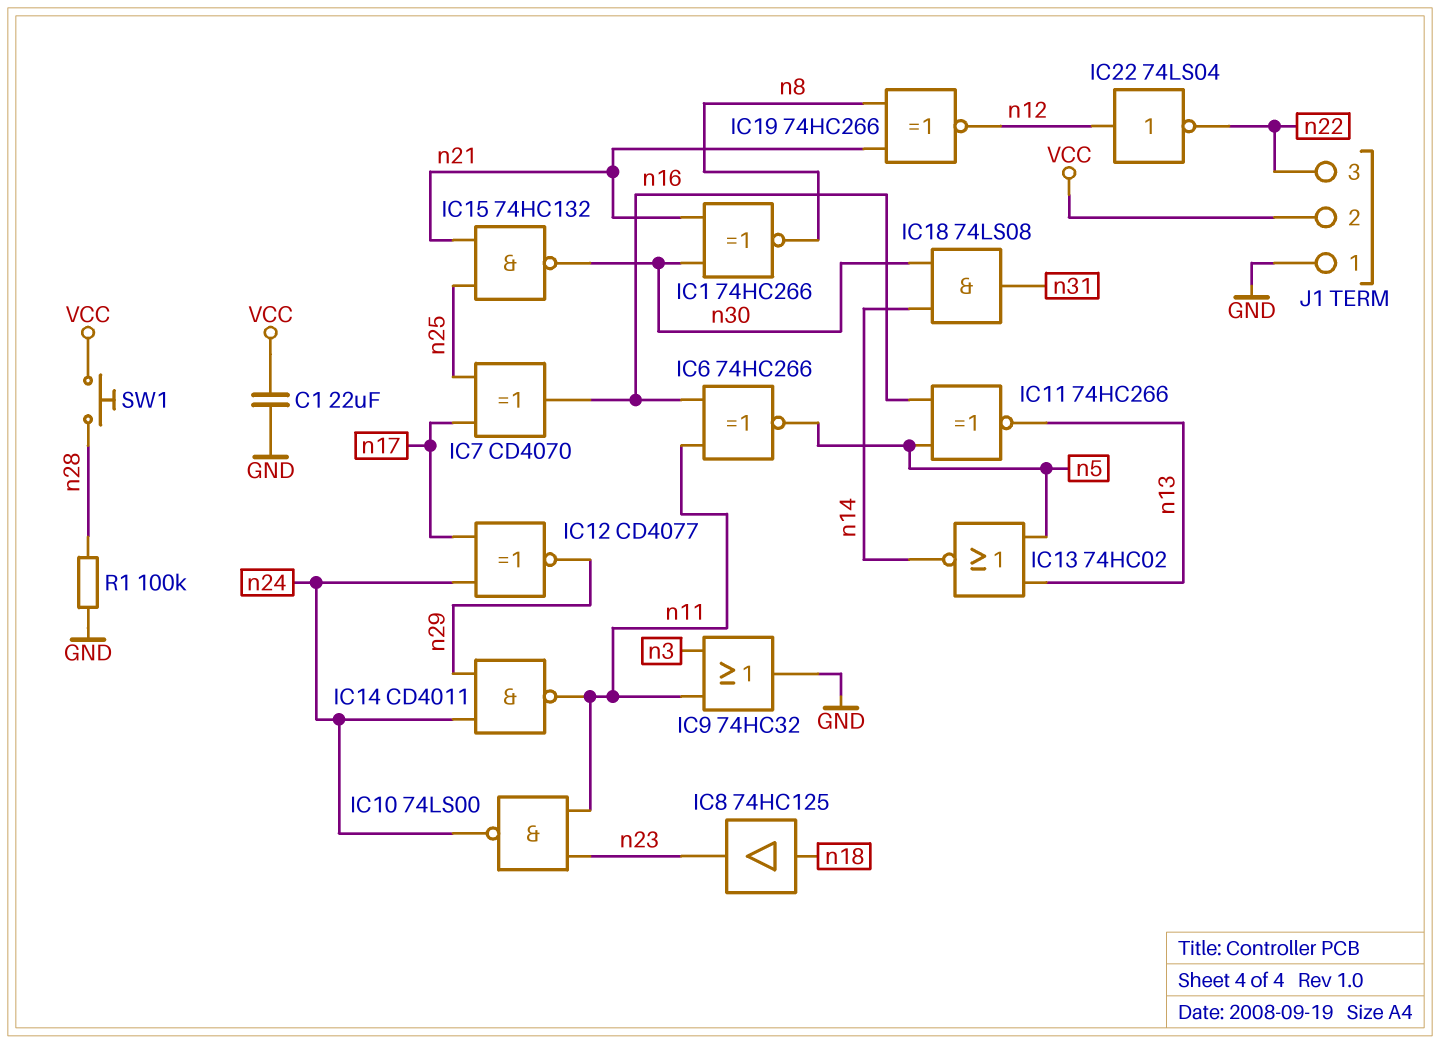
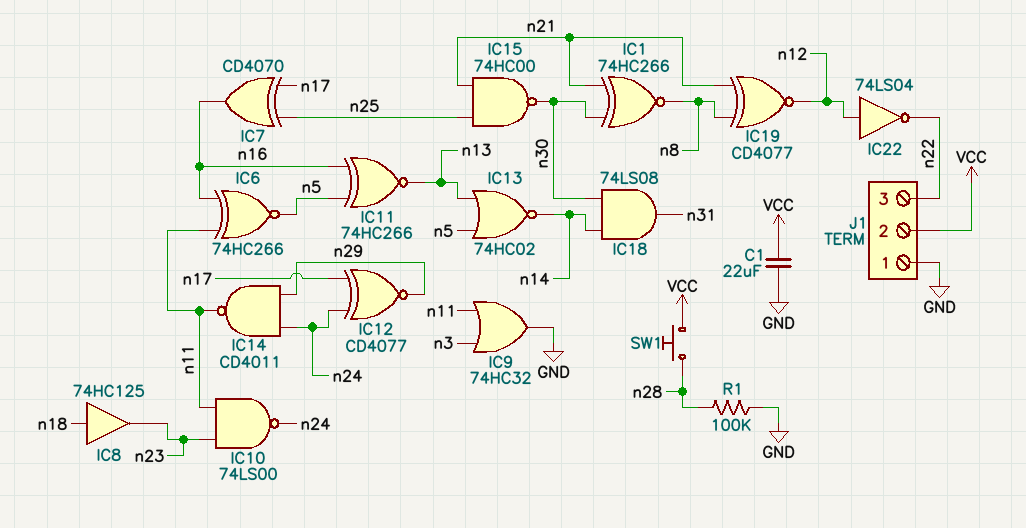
IC15: NAND 74HC132 (in n21, in n25, out n30) -> NAND 74HC00 (in n21, in n25, out n30)
IC19: XNOR 74HC266 (in n8, in n21, out n12) -> XNOR CD4077 (in n8, in n21, out n12)

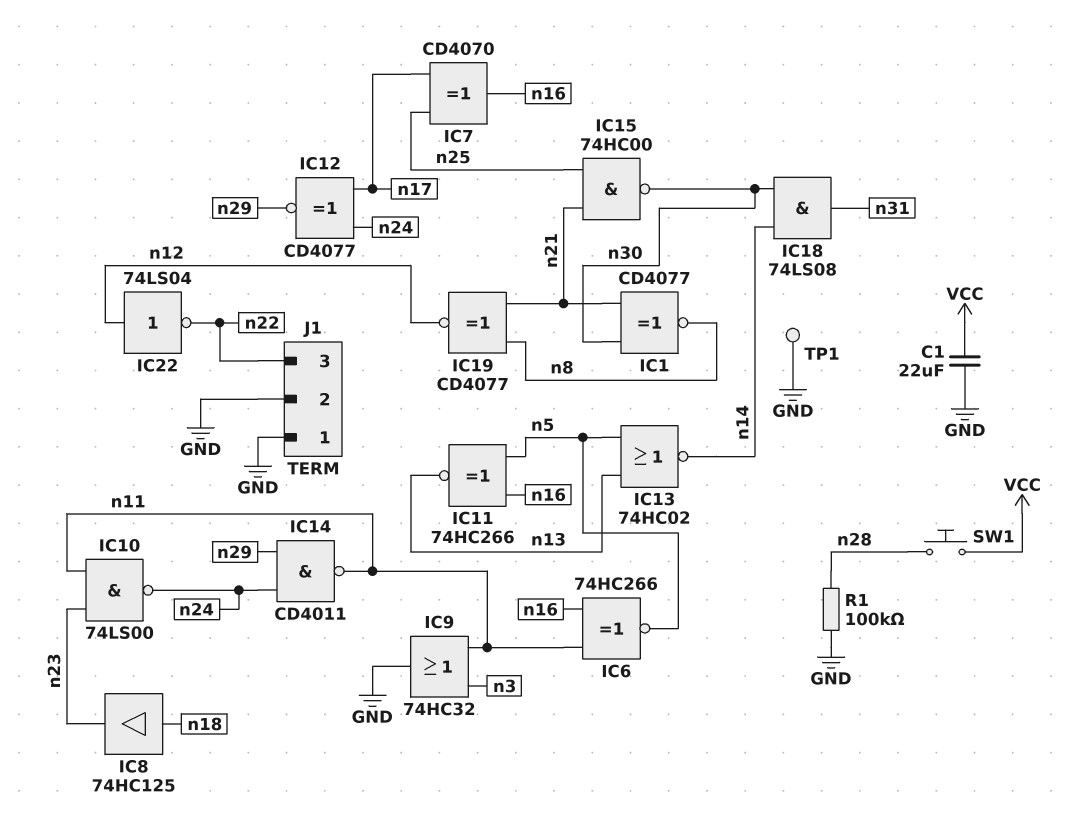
IC1: XNOR 74HC266 (in n21, in n30, out n8) -> XNOR CD4077 (in n21, in n30, out n8)
J1 pin 2: VCC -> GND
TP1: none -> test point (GND)

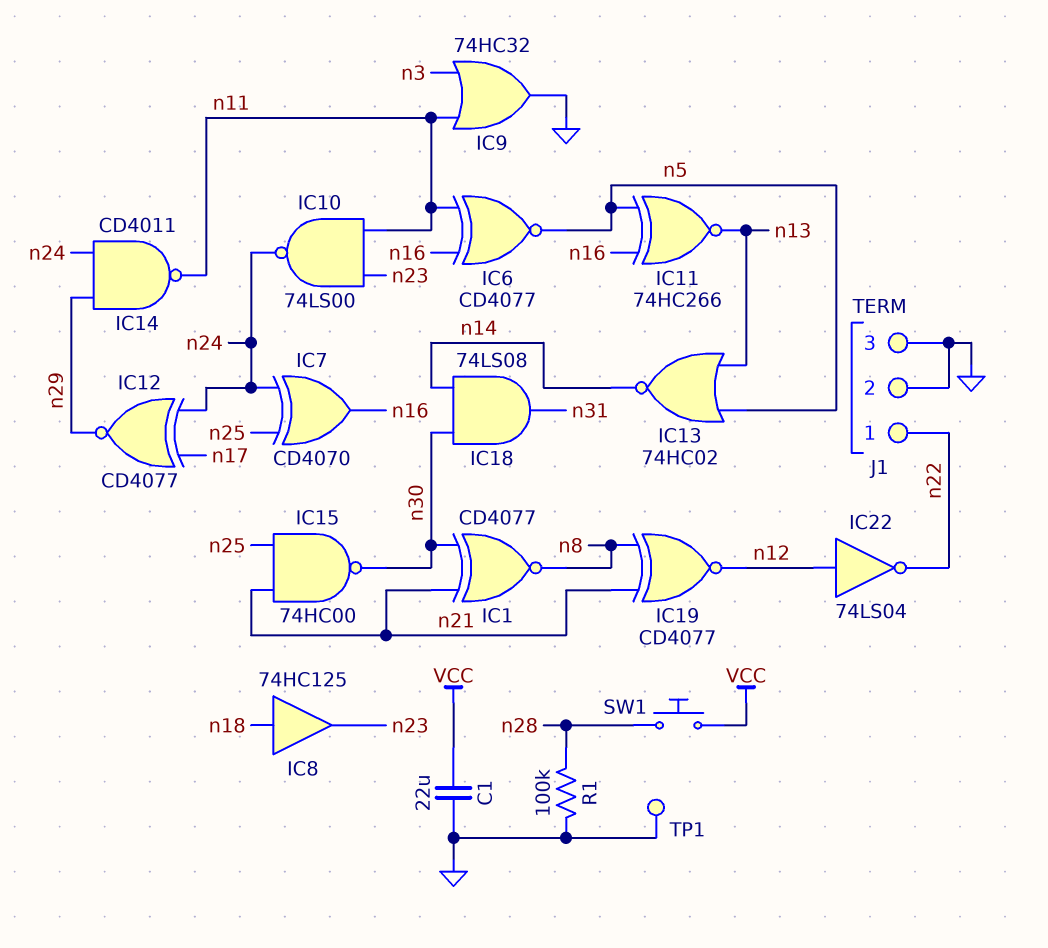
IC6: XNOR 74HC266 (in n11, in n16, out n5) -> XNOR CD4077 (in n11, in n16, out n5)
IC7: XOR CD4070 (in n17, in n25, out n16) -> XOR CD4070 (in n24, in n25, out n16)
J1 pin 1: GND -> n22
J1 pin 3: n22 -> GND

